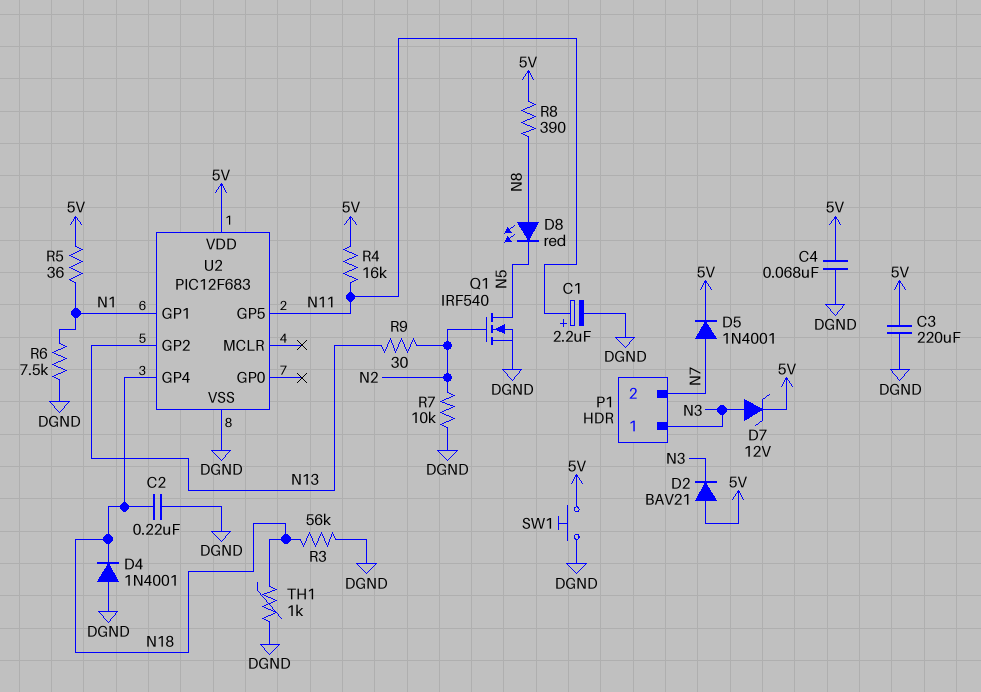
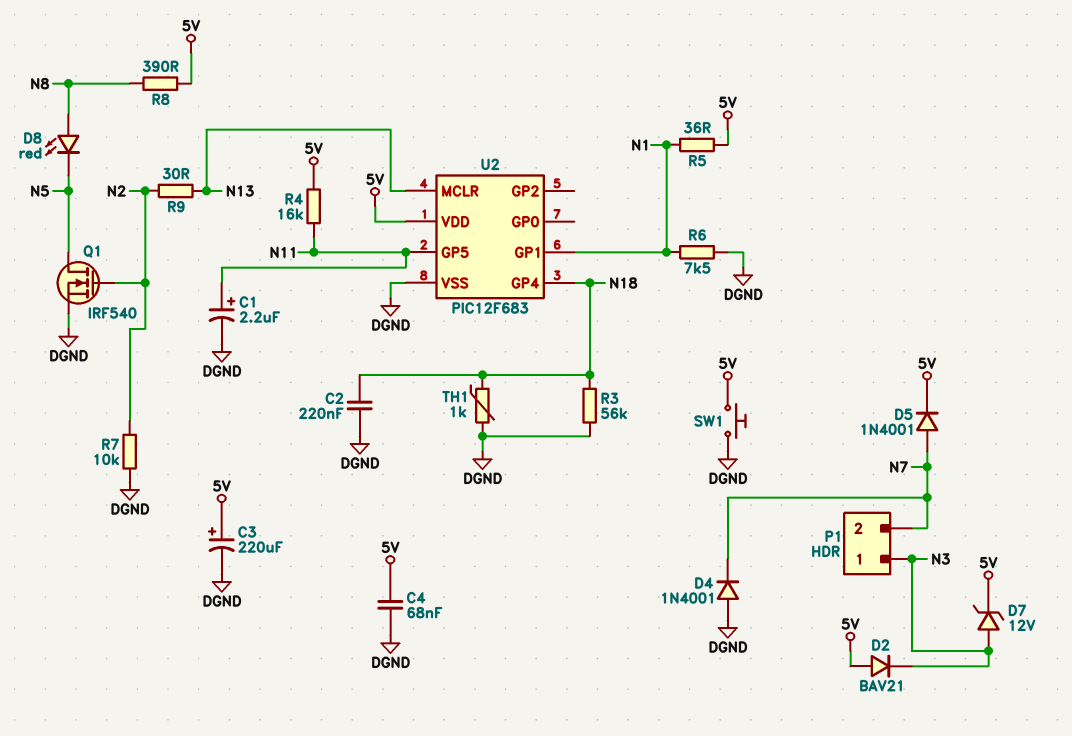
C3: 220uF (5V, DGND) -> 220uF (plus 5V, minus DGND)
D4: diode 1N4001 (A DGND, K N18) -> diode 1N4001 (A DGND, K N7)
U2 pin GP2: N13 -> none
U2 pin MCLR: none -> N13

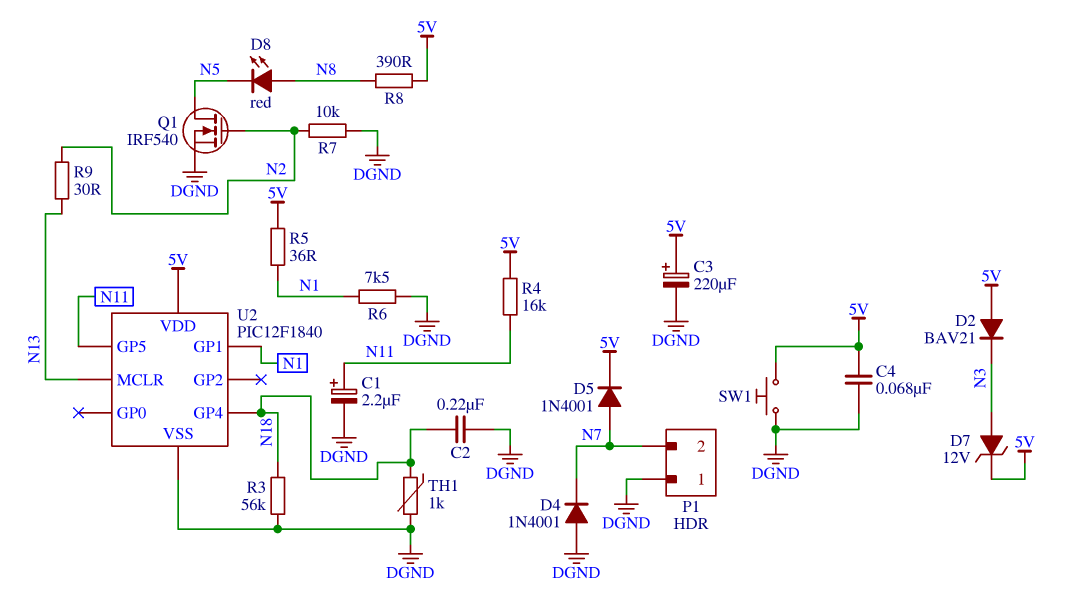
P1 pin 1: N3 -> DGND
U2: PIC12F683 -> PIC12F1840

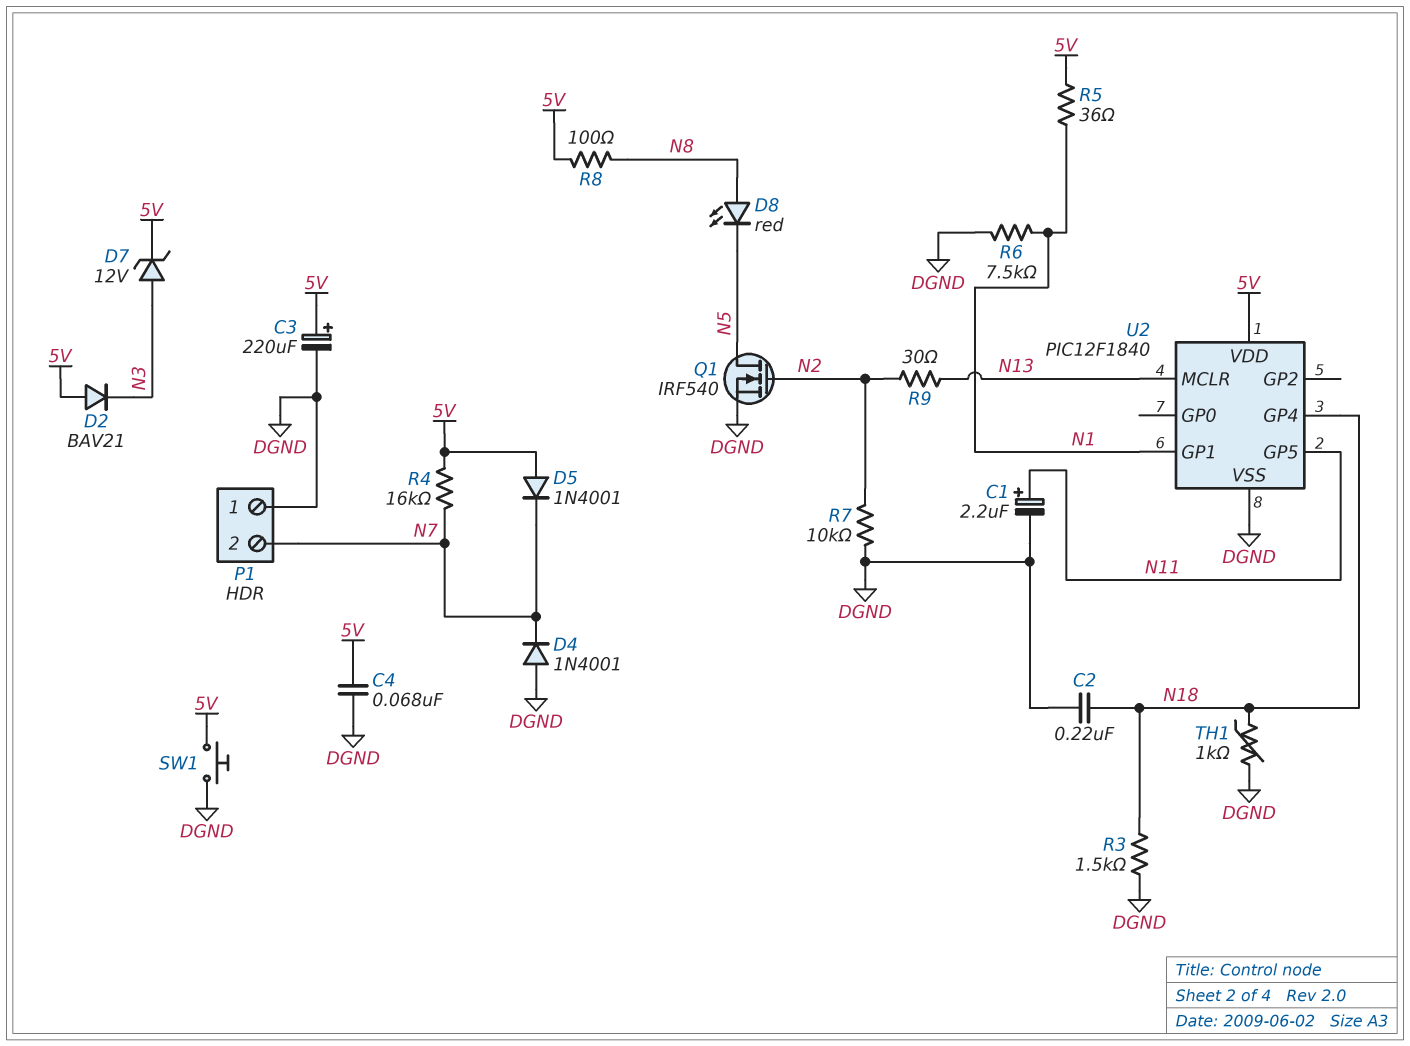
D5: diode 1N4001 (A N7, K 5V) -> diode 1N4001 (A 5V, K N7)
R3: 56k (DGND, N18) -> 1.5k (DGND, N18)
R4: 16k (5V, N11) -> 16k (5V, N7)
R8: 390 (5V, N8) -> 100 (5V, N8)

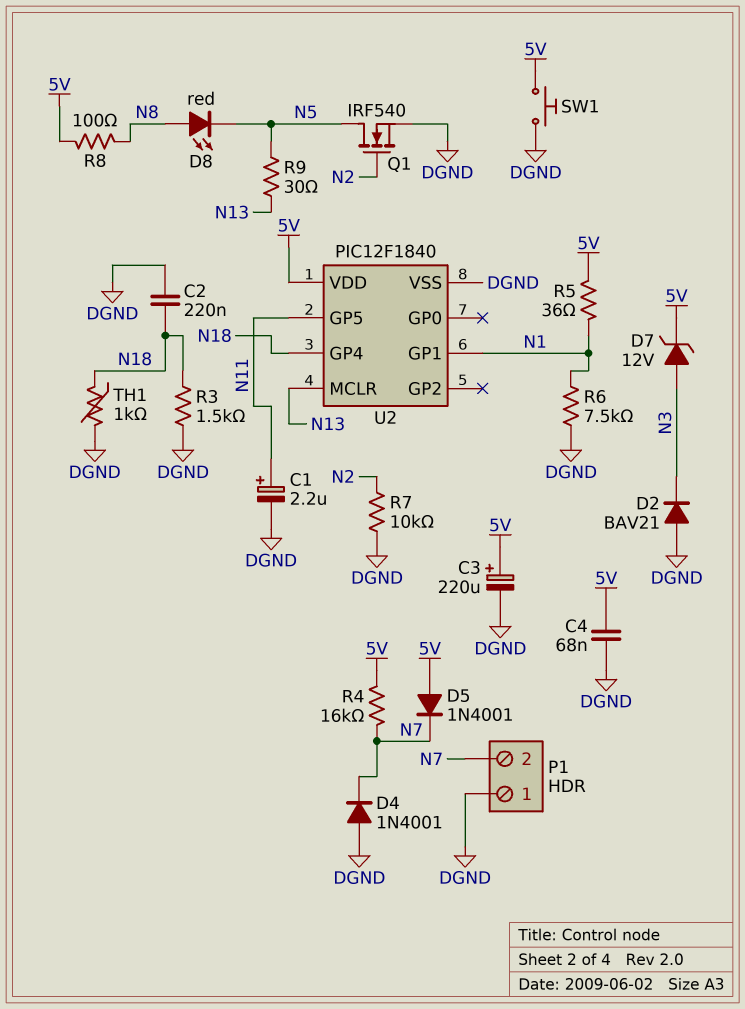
D2: diode BAV21 (A 5V, K N3) -> diode BAV21 (A DGND, K N3)
R9: 30 (N2, N13) -> 30 (N5, N13)

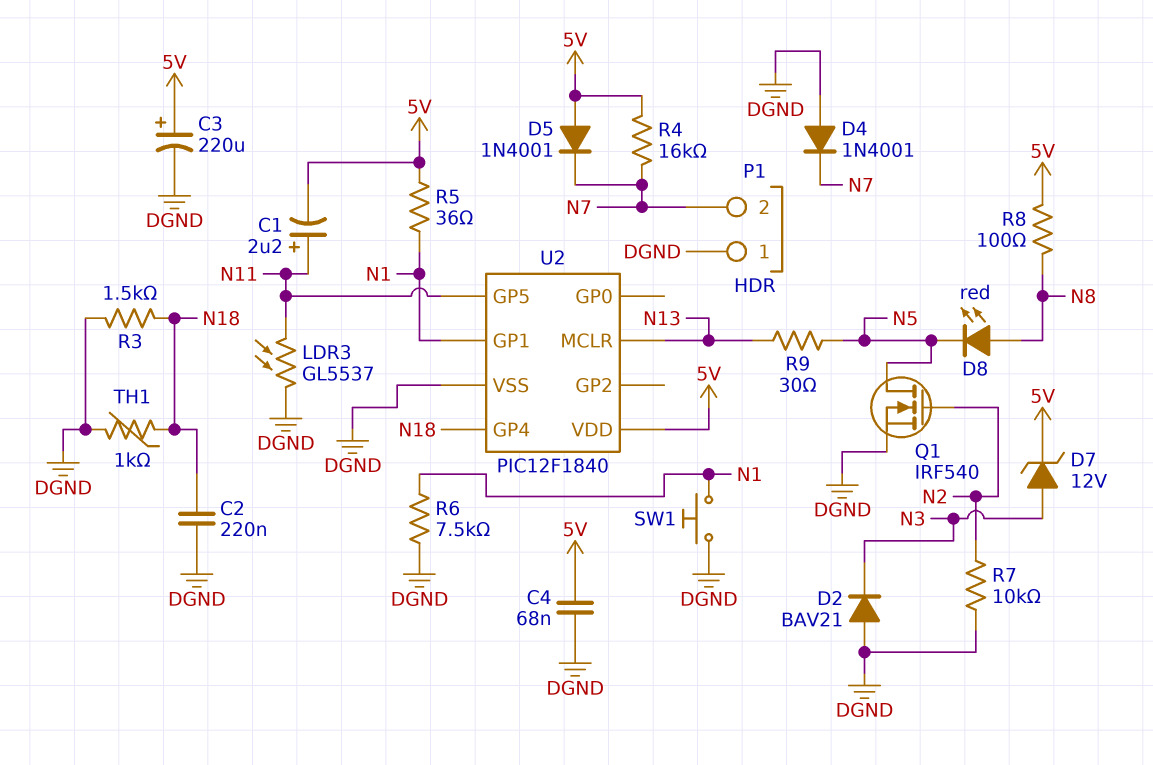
C1: 2.2uF (plus N11, minus DGND) -> 2.2uF (plus N11, minus 5V)
LDR3: none -> GL5537 (DGND, N11)
SW1: button (5V, DGND) -> button (DGND, N1)

